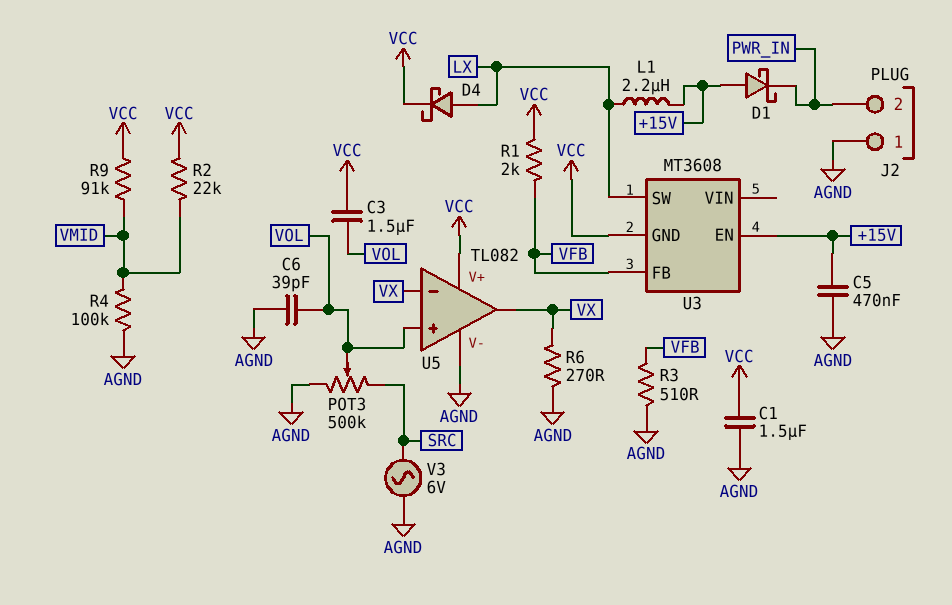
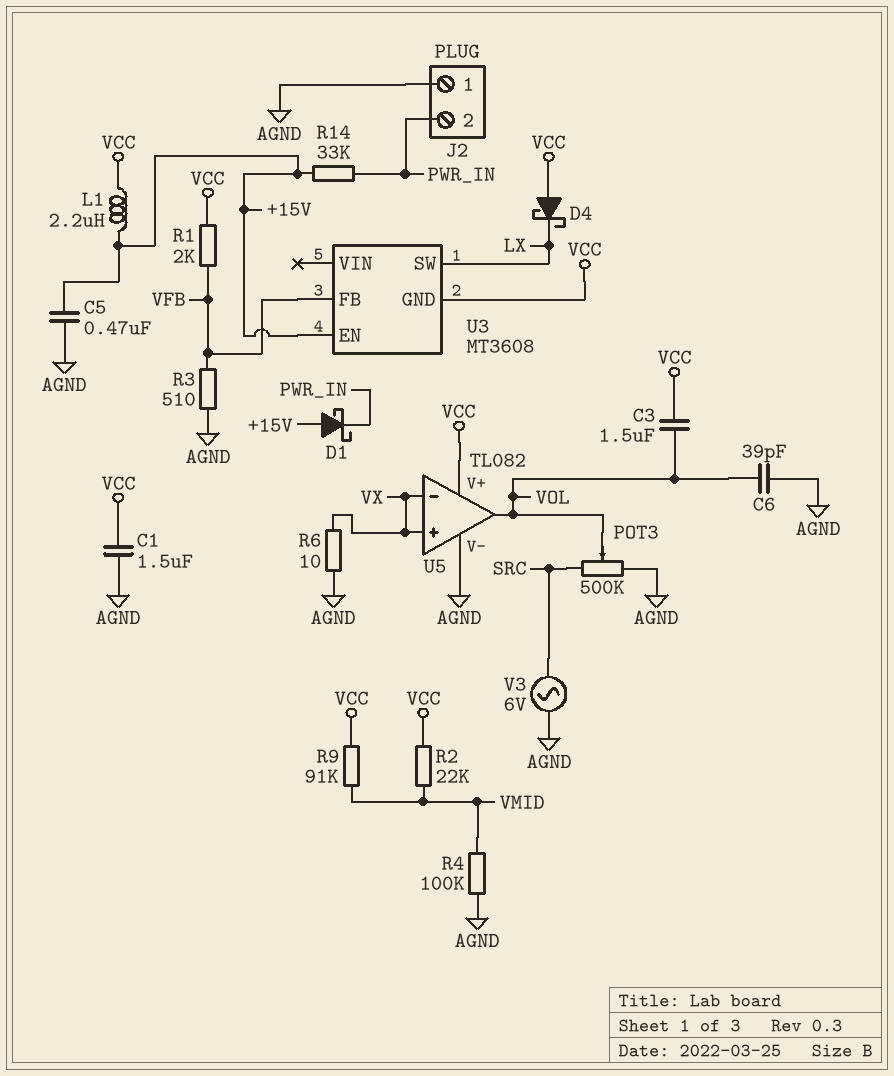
D4: schottky (A LX, K VCC) -> schottky (A VCC, K LX)
L1: 2.2uH (+15V, LX) -> 2.2uH (+15V, VCC)
R6: 270 (AGND, VX) -> 10 (AGND, VX)
R14: none -> 33k (+15V, PWR_IN)
U5 pin in+: VOL -> VX
U5 pin out: VX -> VOL

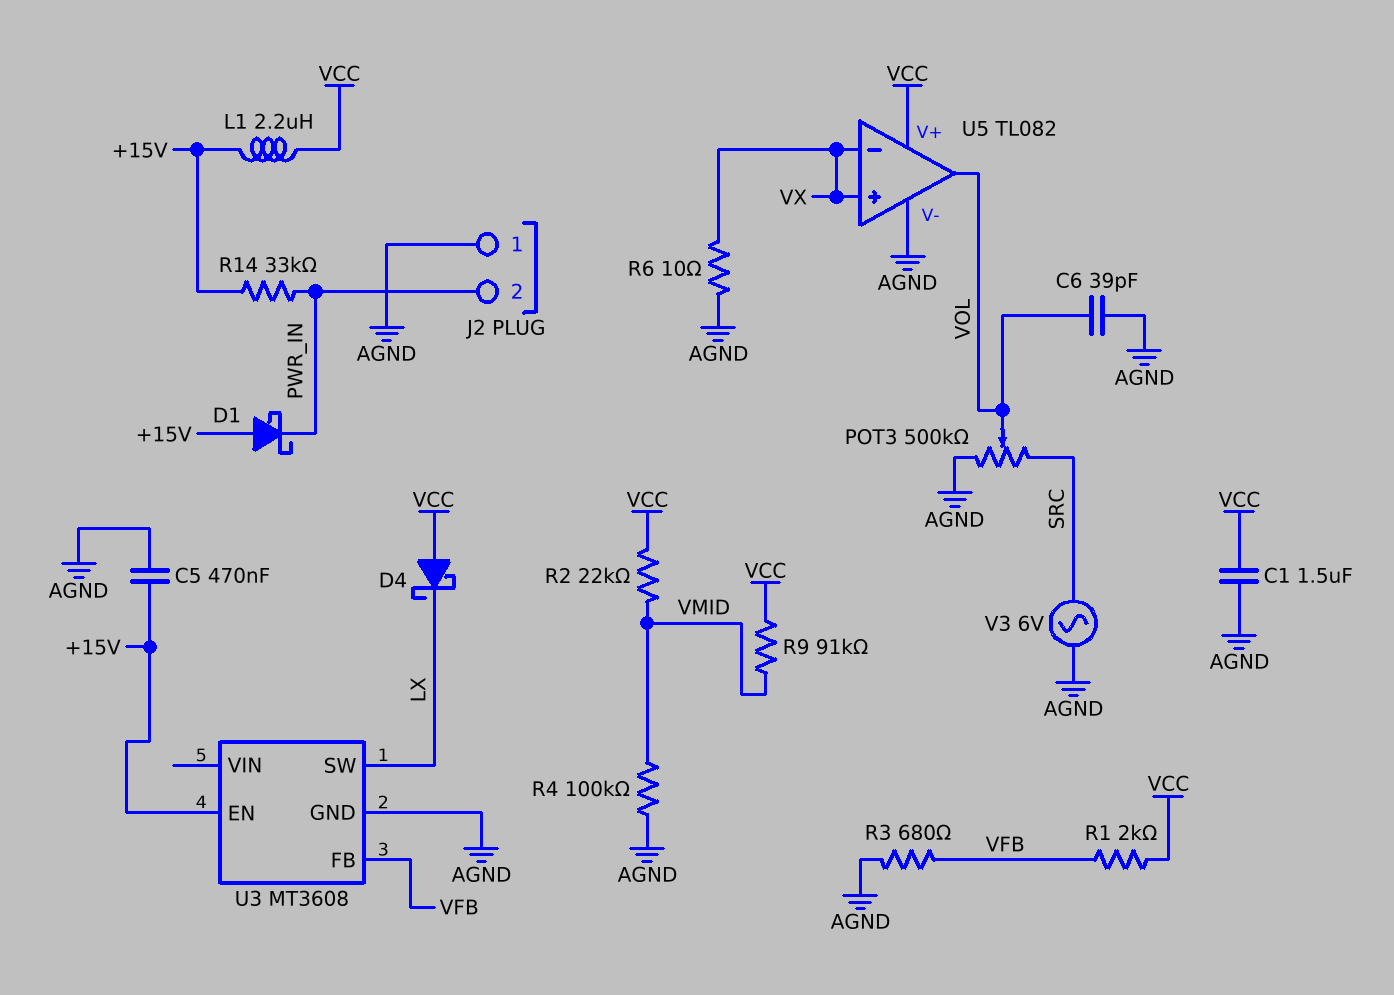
C3: 1.5uF (VCC, VOL) -> none
R3: 510 (AGND, VFB) -> 680 (AGND, VFB)
U3 pin GND: VCC -> AGND

